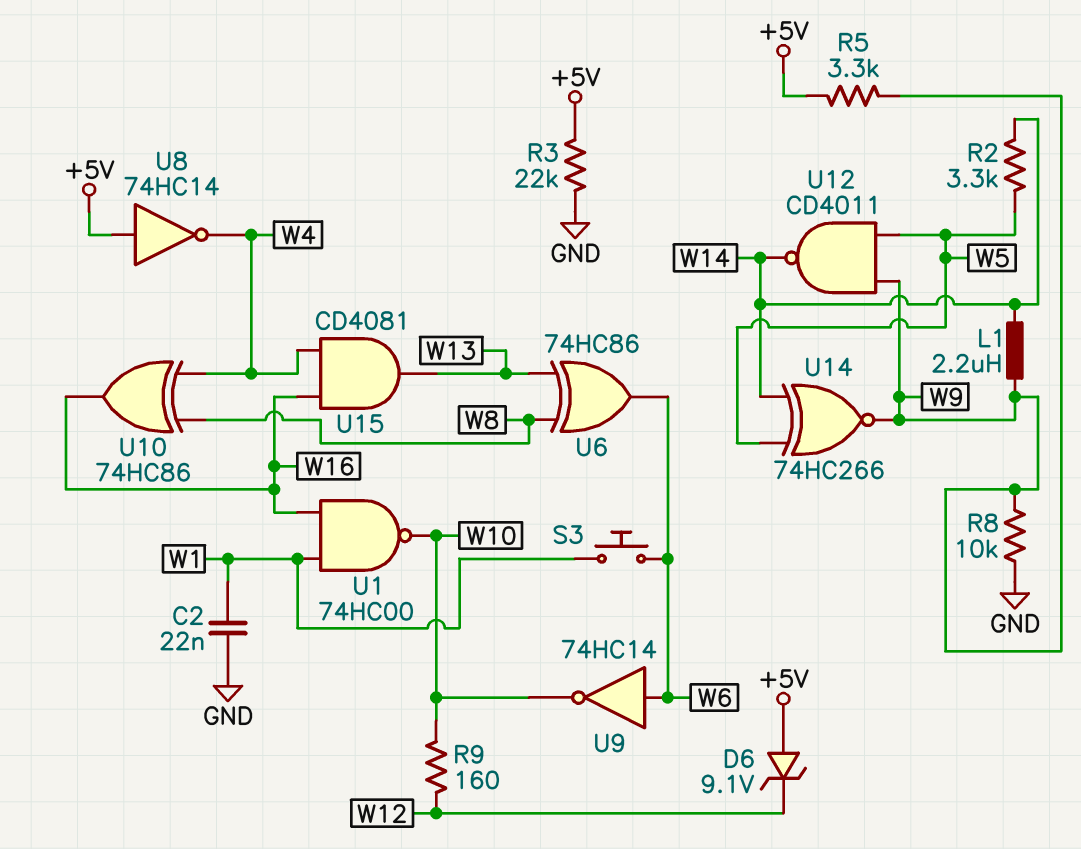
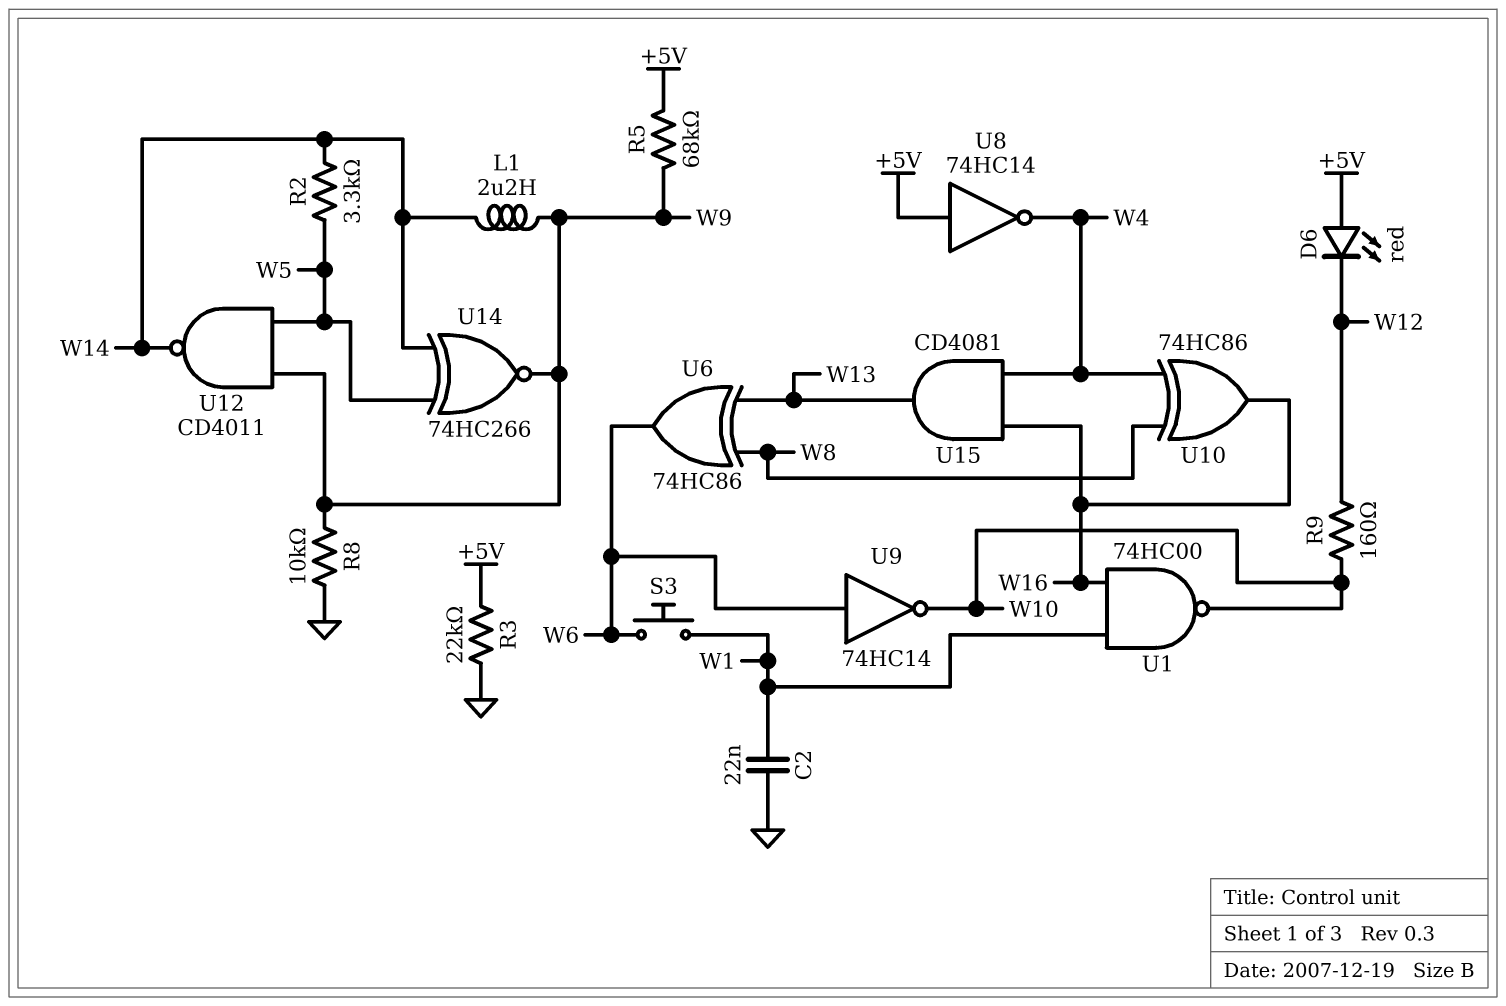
D6: zener 9.1V (A +5V, K W12) -> LED red (A +5V, K W12)
R5: 3.3k (+5V, W9) -> 68k (+5V, W9)

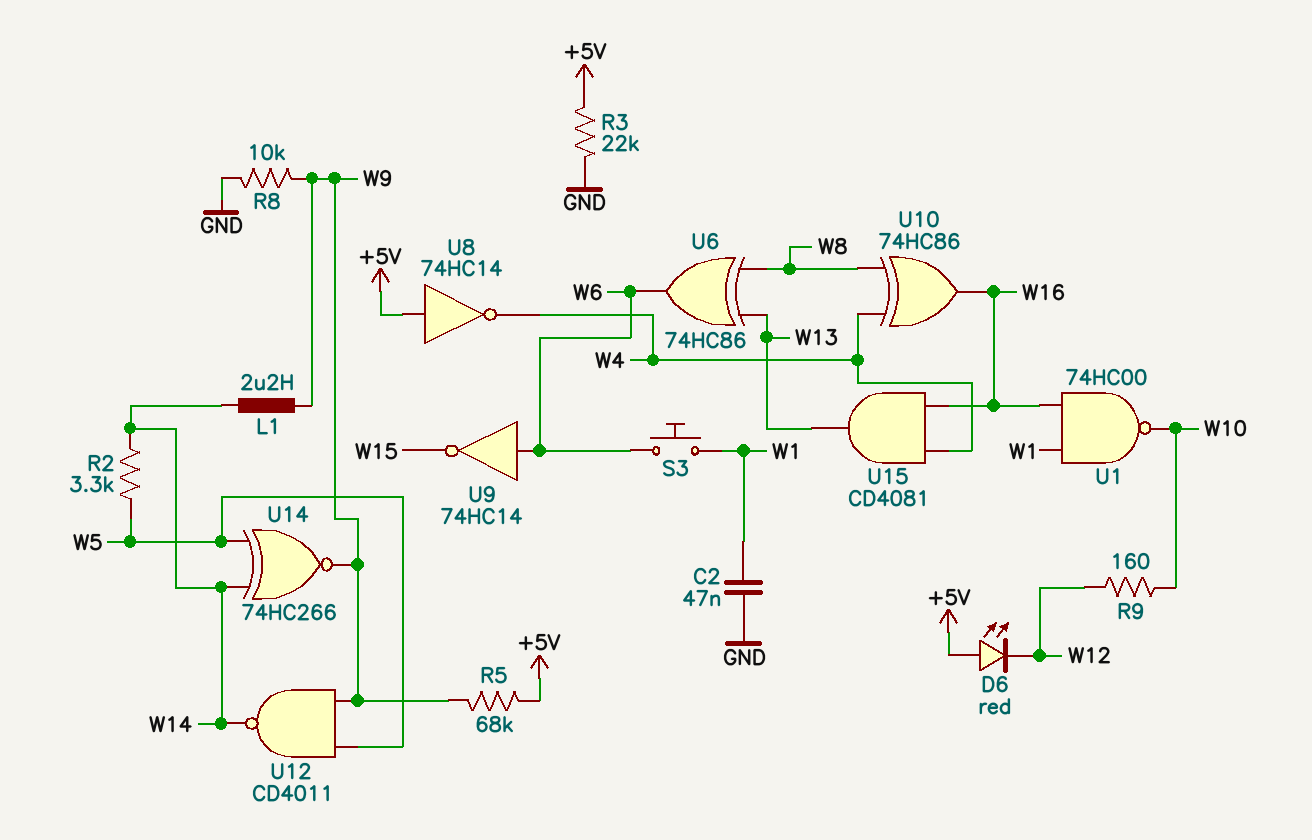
C2: 22nF (GND, W1) -> 47nF (GND, W1)
U9: NOT 74HC14 (in W6, out W10) -> NOT 74HC14 (in W6, out W15)

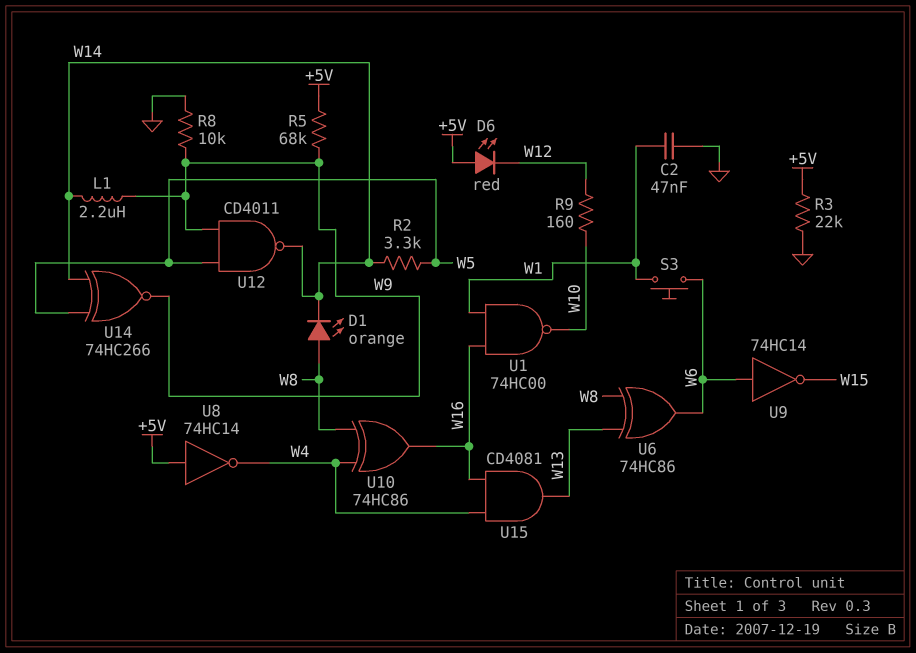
D1: none -> LED orange (A W8, K W14)

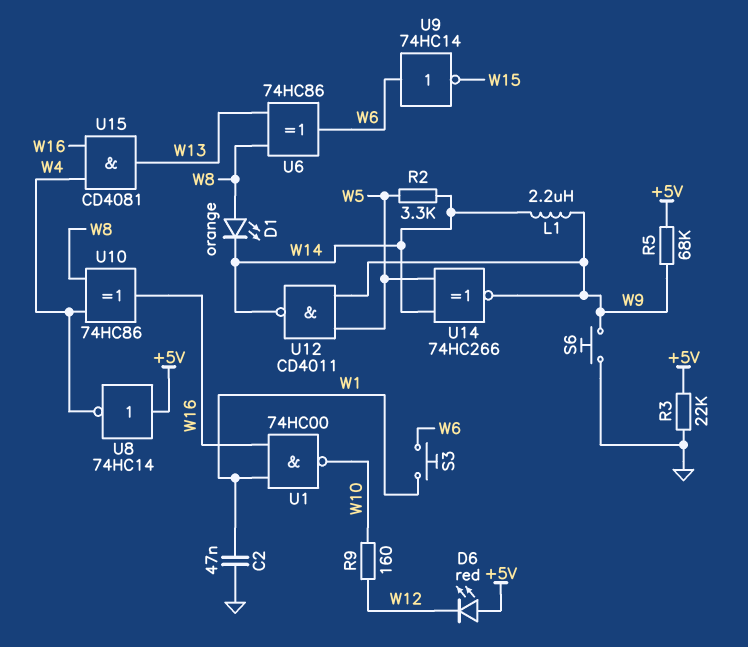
R8: 10k (GND, W9) -> none
S6: none -> button (GND, W9)

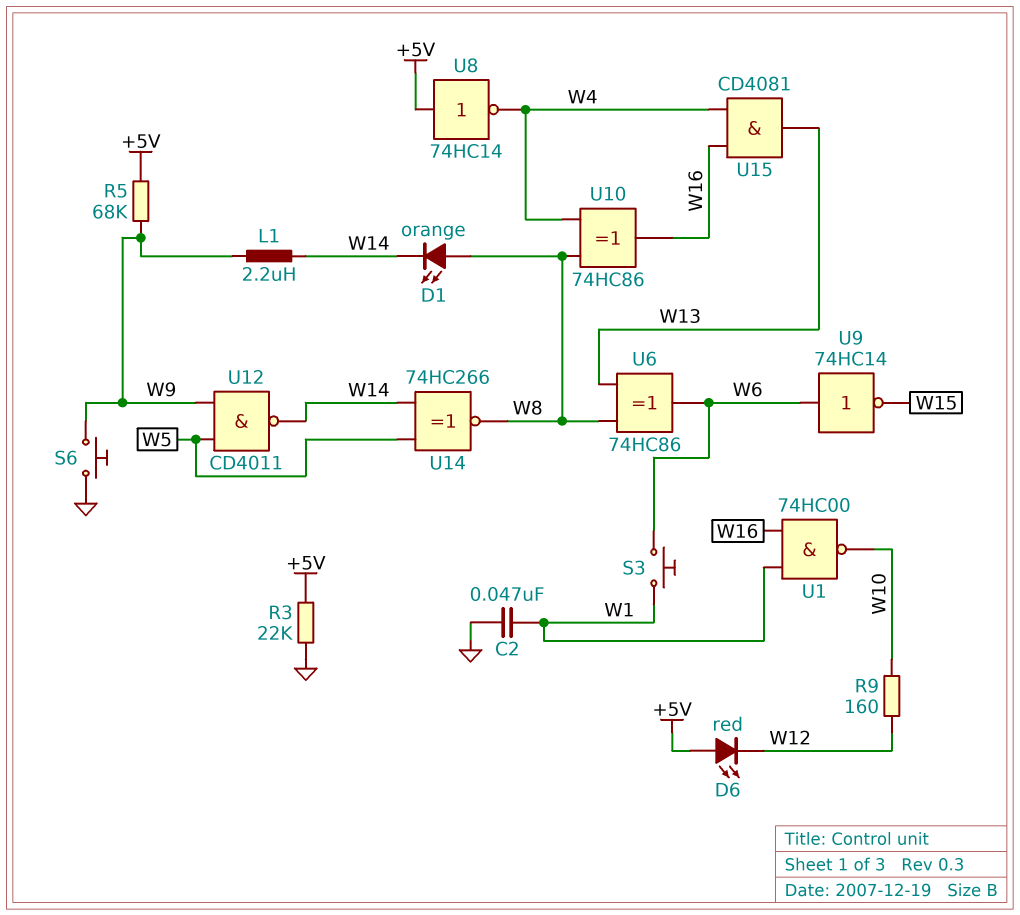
R2: 3.3k (W5, W14) -> none
U14: XNOR 74HC266 (in W5, in W14, out W9) -> XNOR 74HC266 (in W5, in W14, out W8)

